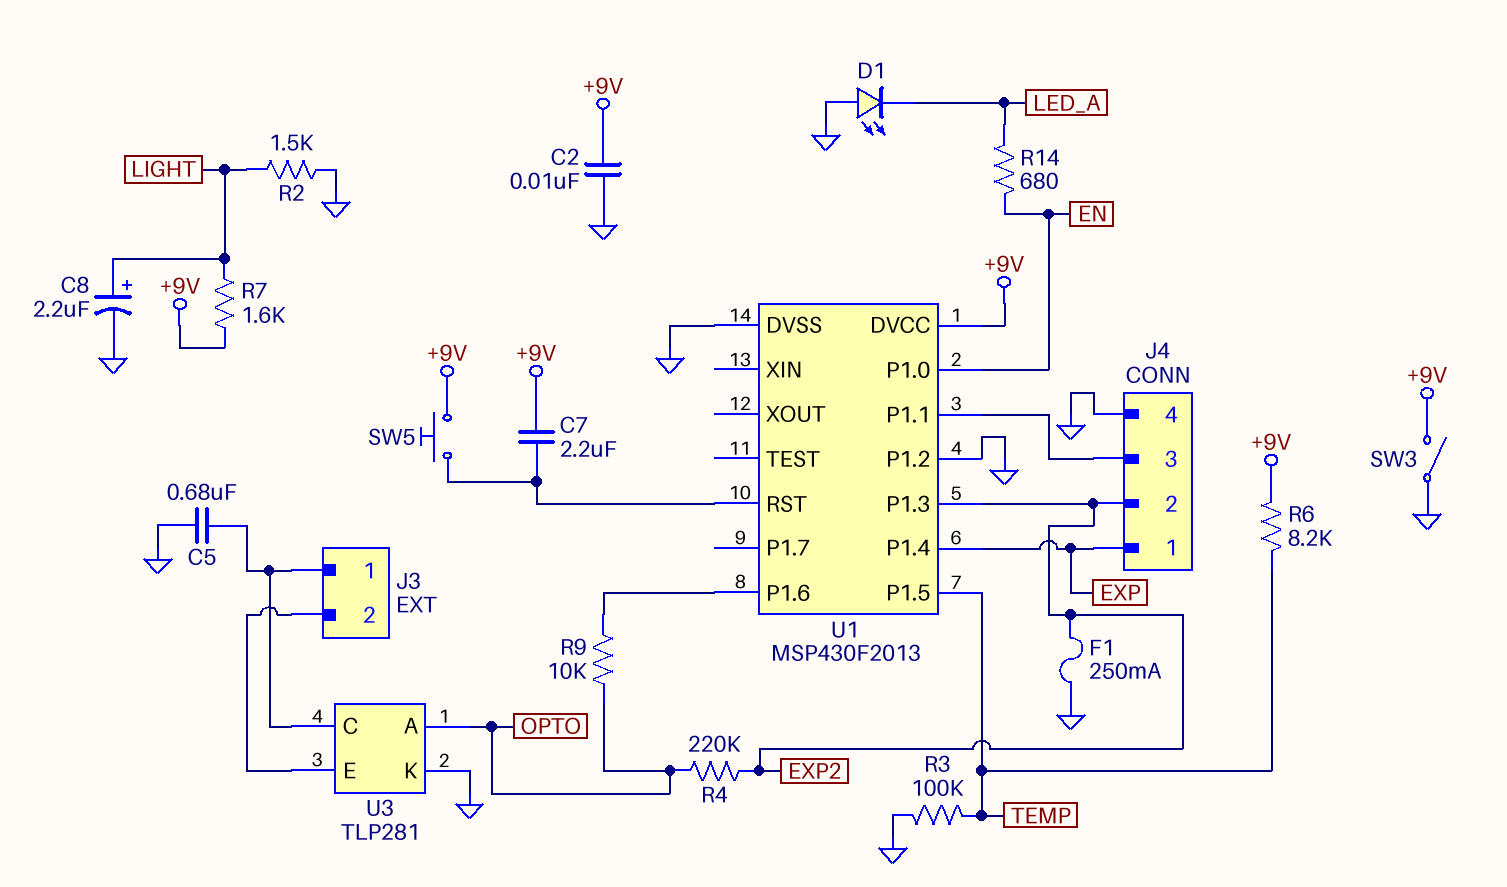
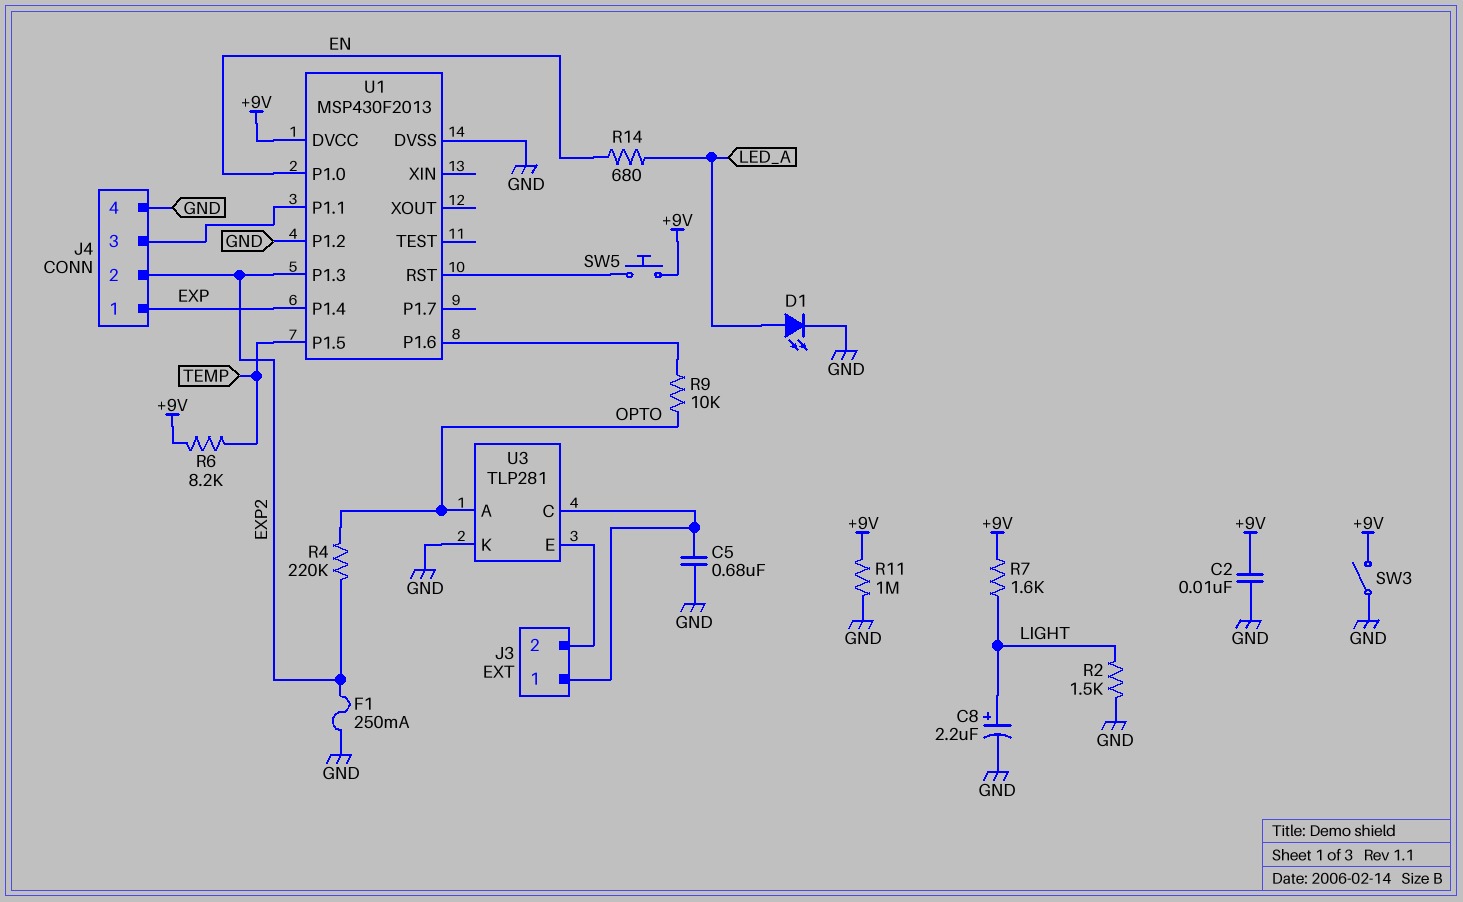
C7: 2.2uF (+9V, U1/RST) -> none
D1: LED (A GND, K LED_A) -> LED (A LED_A, K GND)
R3: 100k (GND, TEMP) -> none
R11: none -> 1M (+9V, GND)

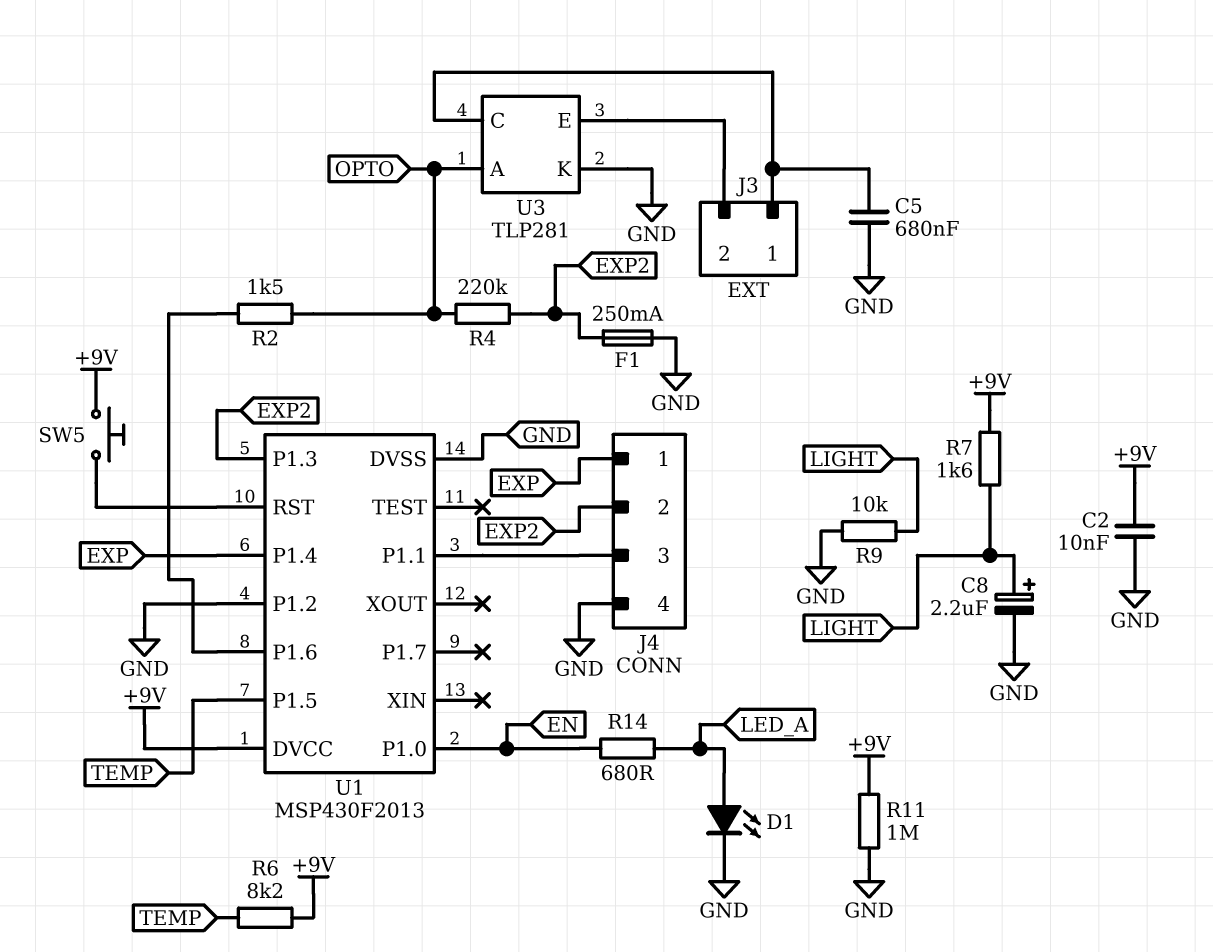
R2: 1.5k (GND, LIGHT) -> 1.5k (OPTO, U1/P1.6)
R9: 10k (OPTO, U1/P1.6) -> 10k (GND, LIGHT)
SW3: switch (+9V, GND) -> none

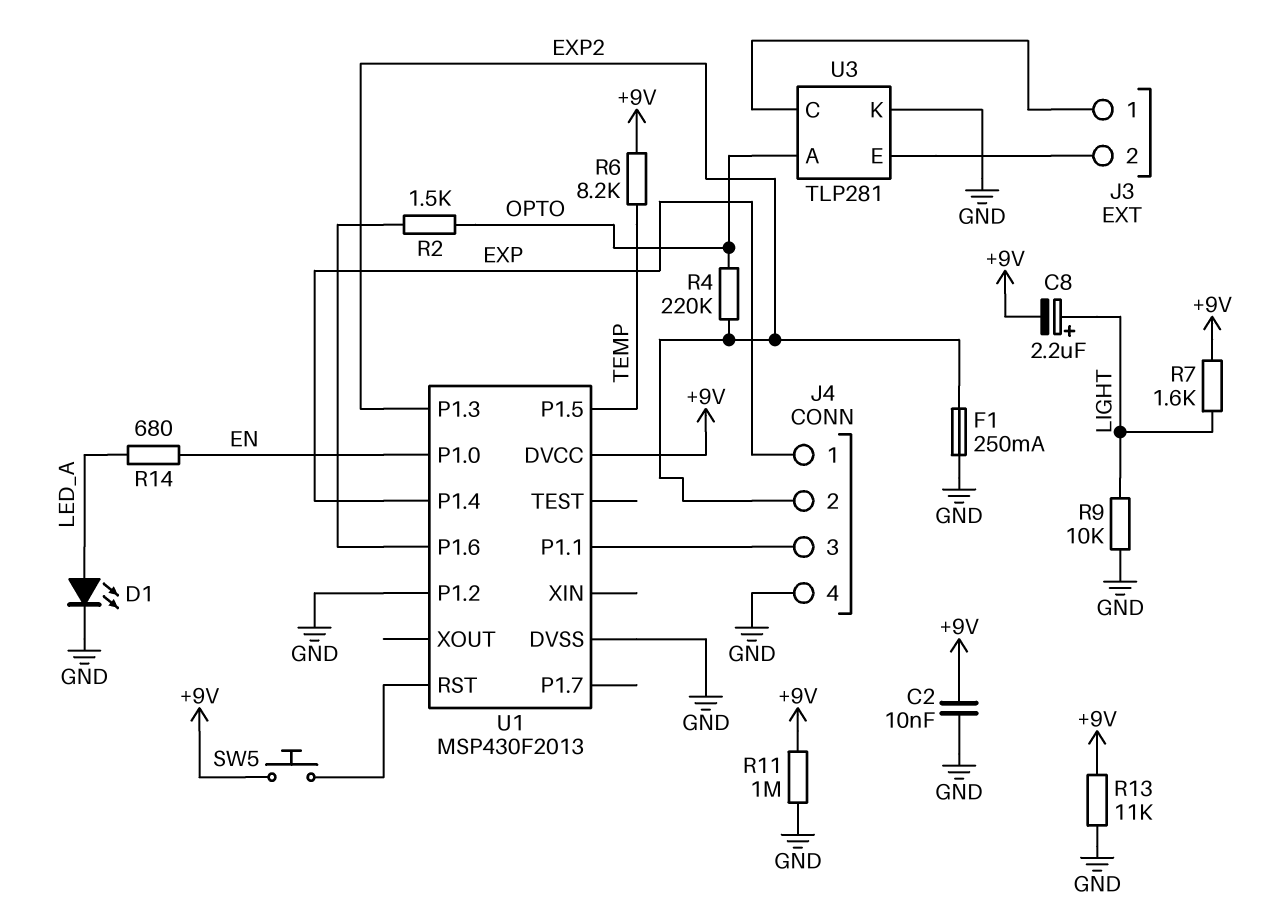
C5: 680nF (GND, J3/1) -> none
C8: 2.2uF (plus LIGHT, minus GND) -> 2.2uF (plus LIGHT, minus +9V)
R13: none -> 11k (+9V, GND)

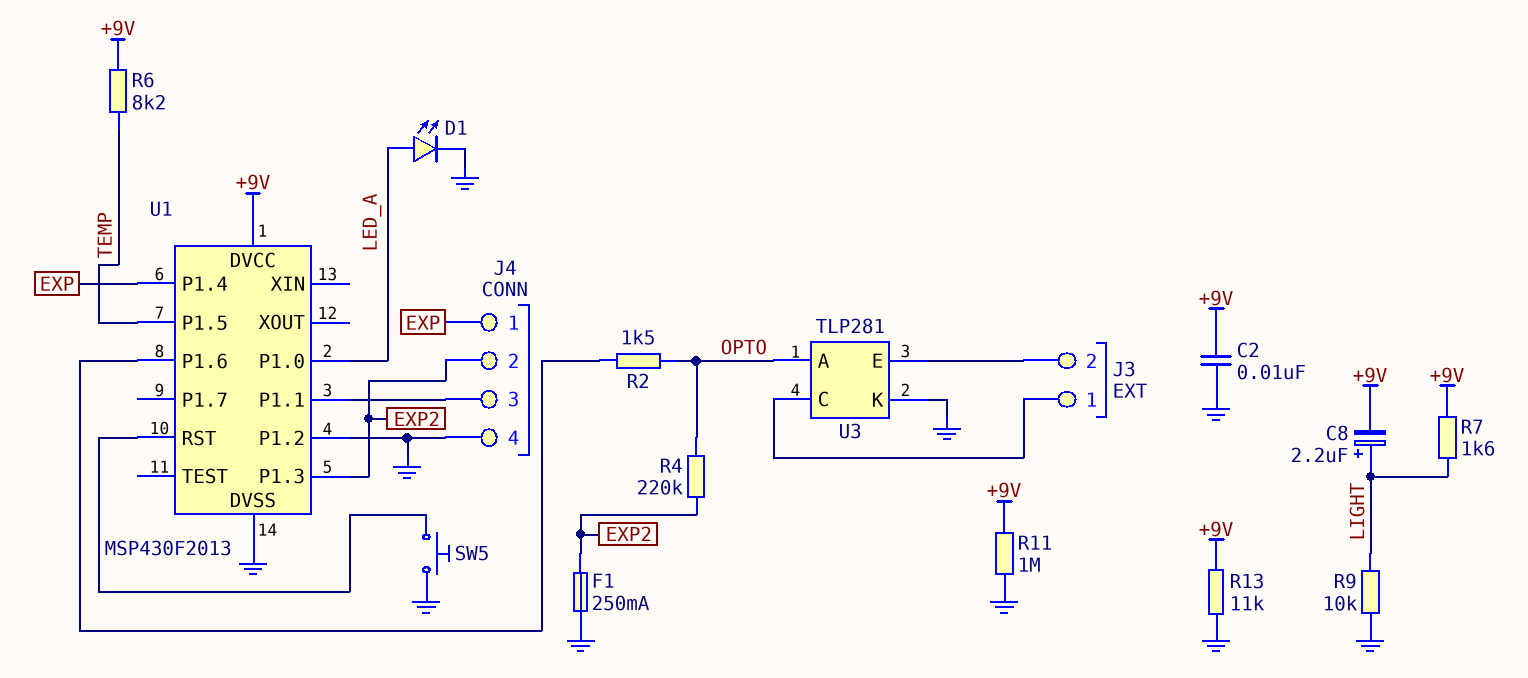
R14: 680 (EN, LED_A) -> none
SW5: button (+9V, U1/RST) -> button (GND, U1/RST)
U1 pin P1.0: EN -> LED_A

